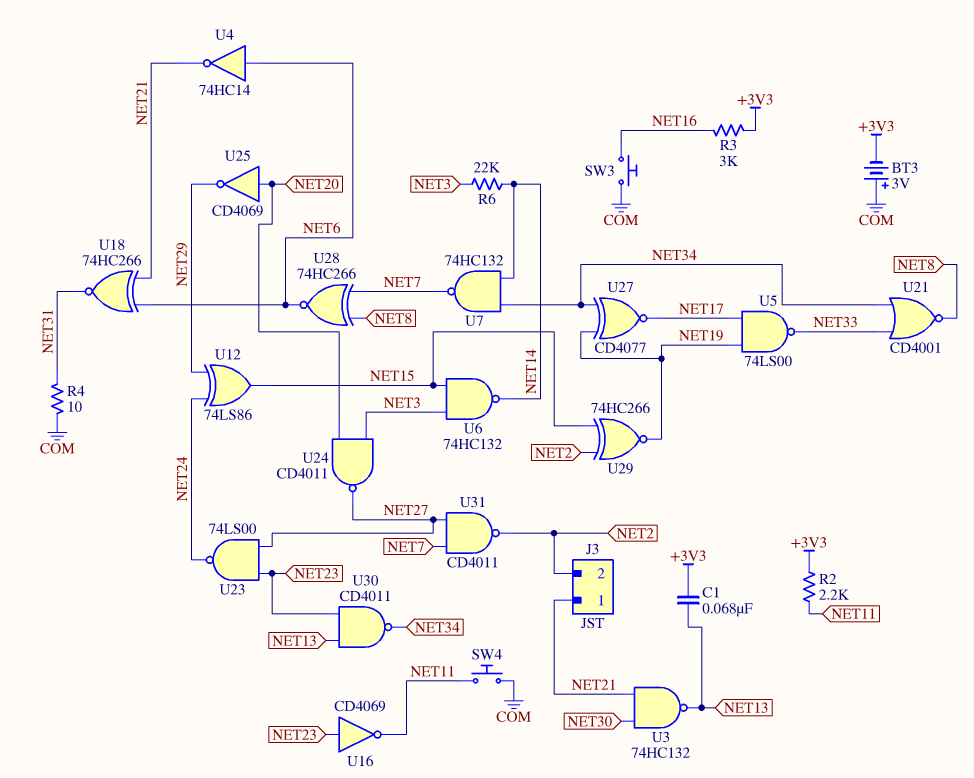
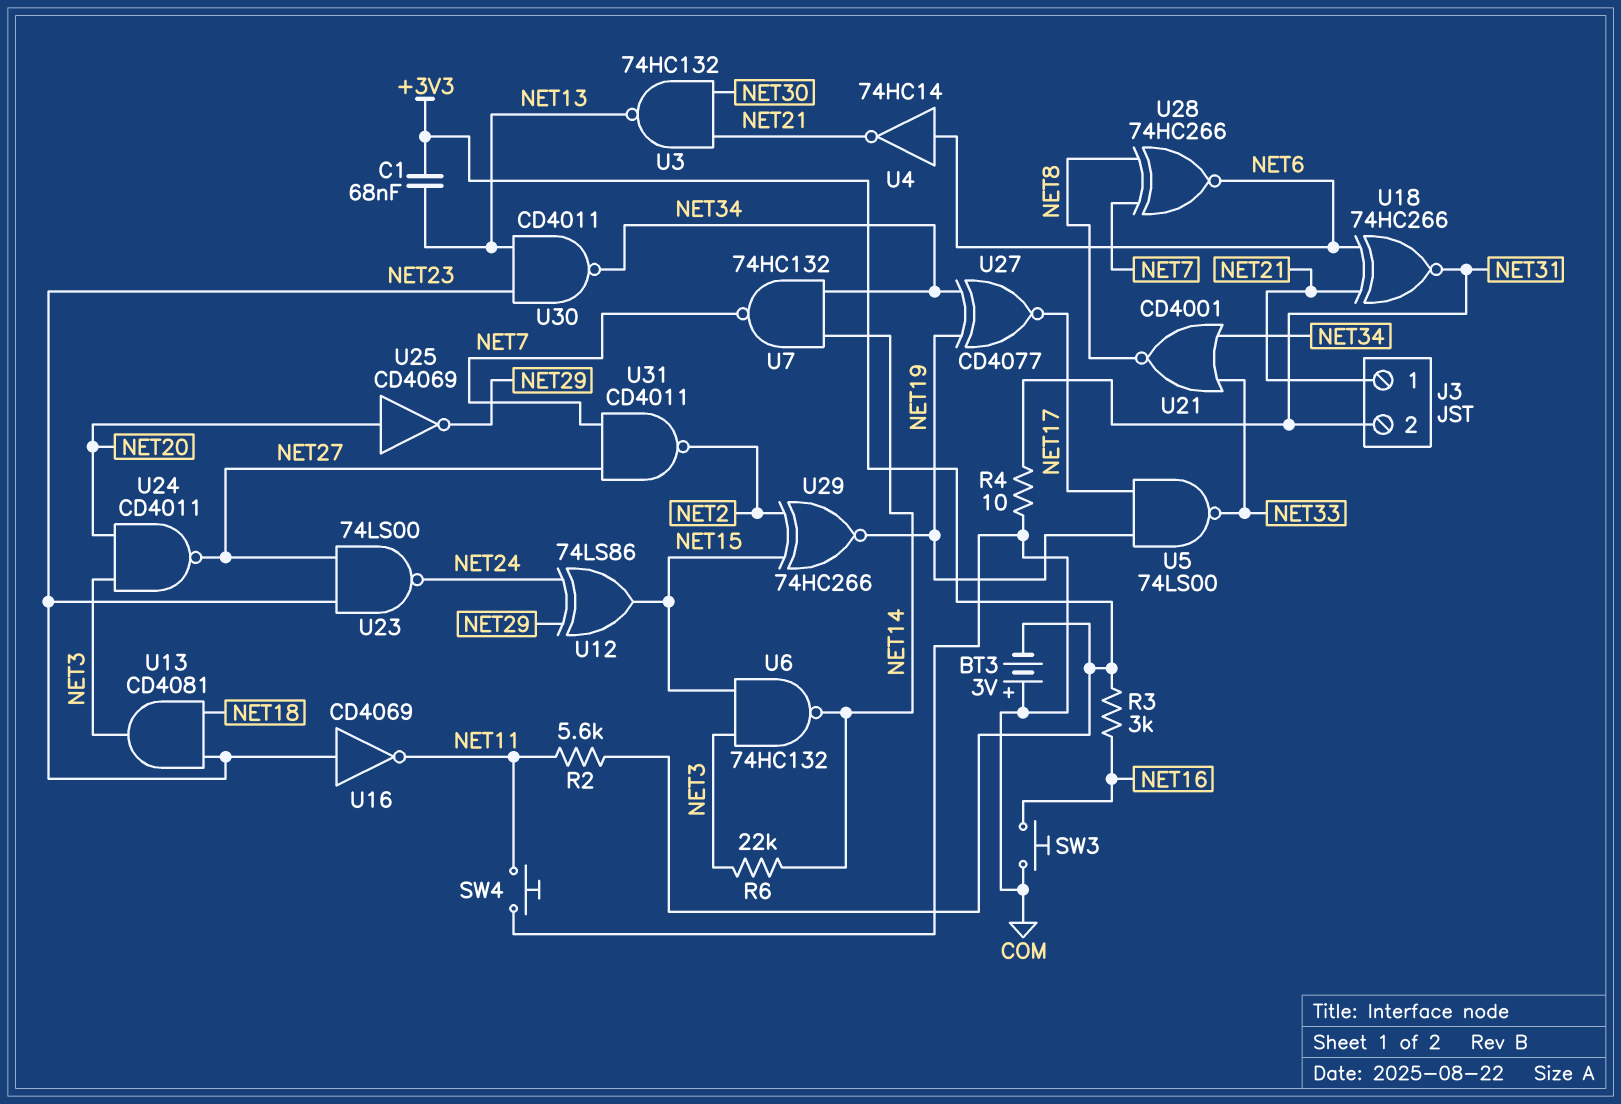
J3 pin 2: NET2 -> NET31
R2: 2.2k (+3V3, NET11) -> 5.6k (+3V3, NET11)
U13: none -> AND CD4081 (in NET18, in NET23, out NET3)

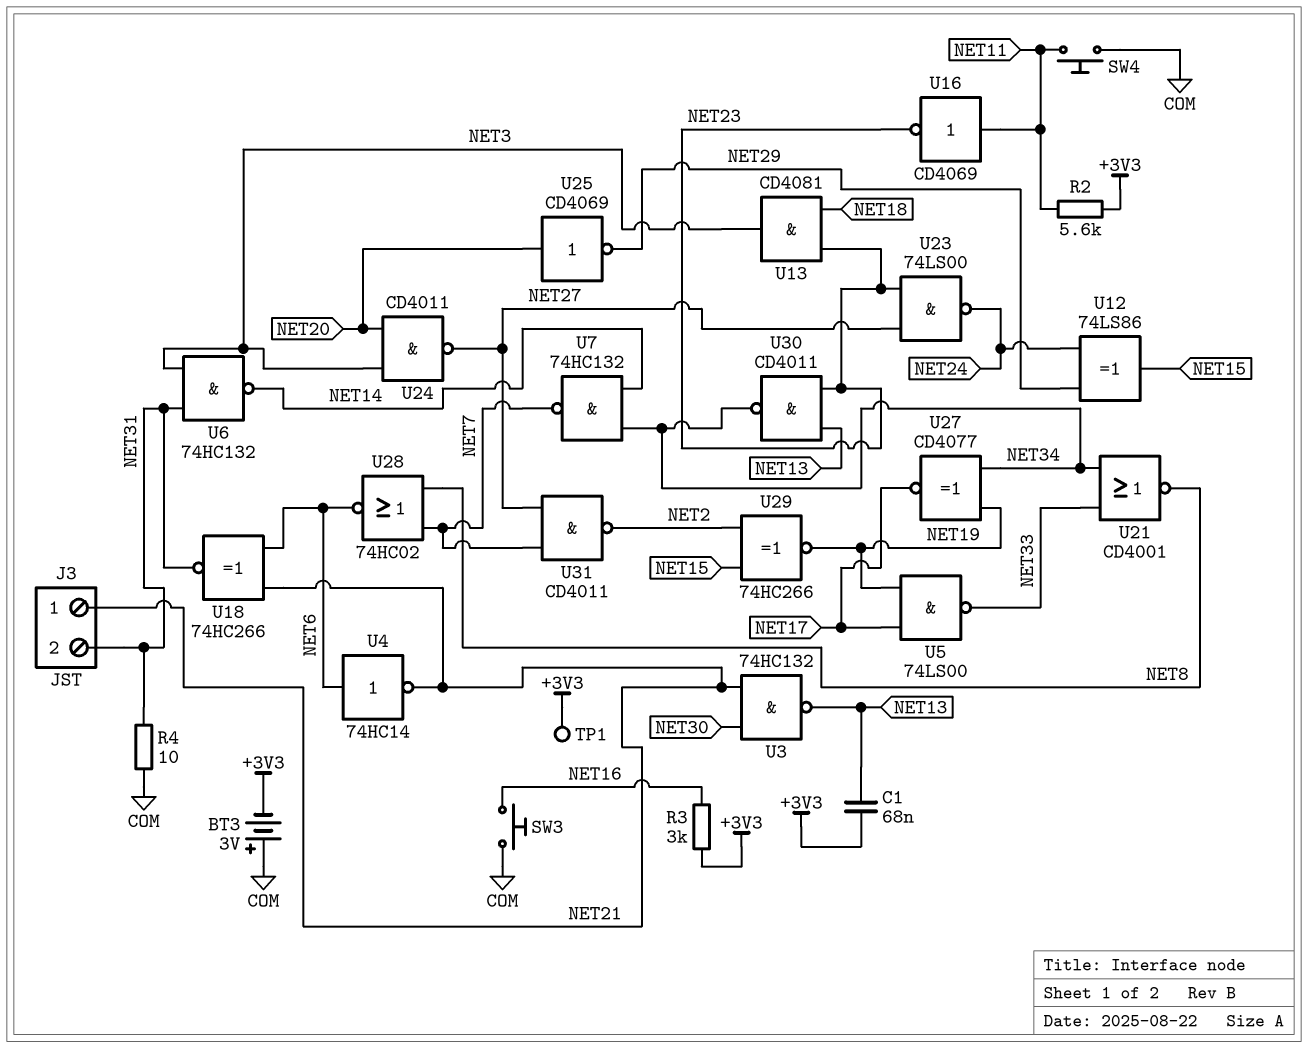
R6: 22k (NET3, NET14) -> none
TP1: none -> test point (+3V3)
U6: NAND 74HC132 (in NET3, in NET15, out NET14) -> NAND 74HC132 (in NET3, in NET31, out NET14)
U16: NOT CD4069 (in NET23, out NET11) -> NOT CD4069 (in NET11, out NET23)
U28: XNOR 74HC266 (in NET7, in NET8, out NET6) -> NOR 74HC02 (in NET7, in NET8, out NET6)

